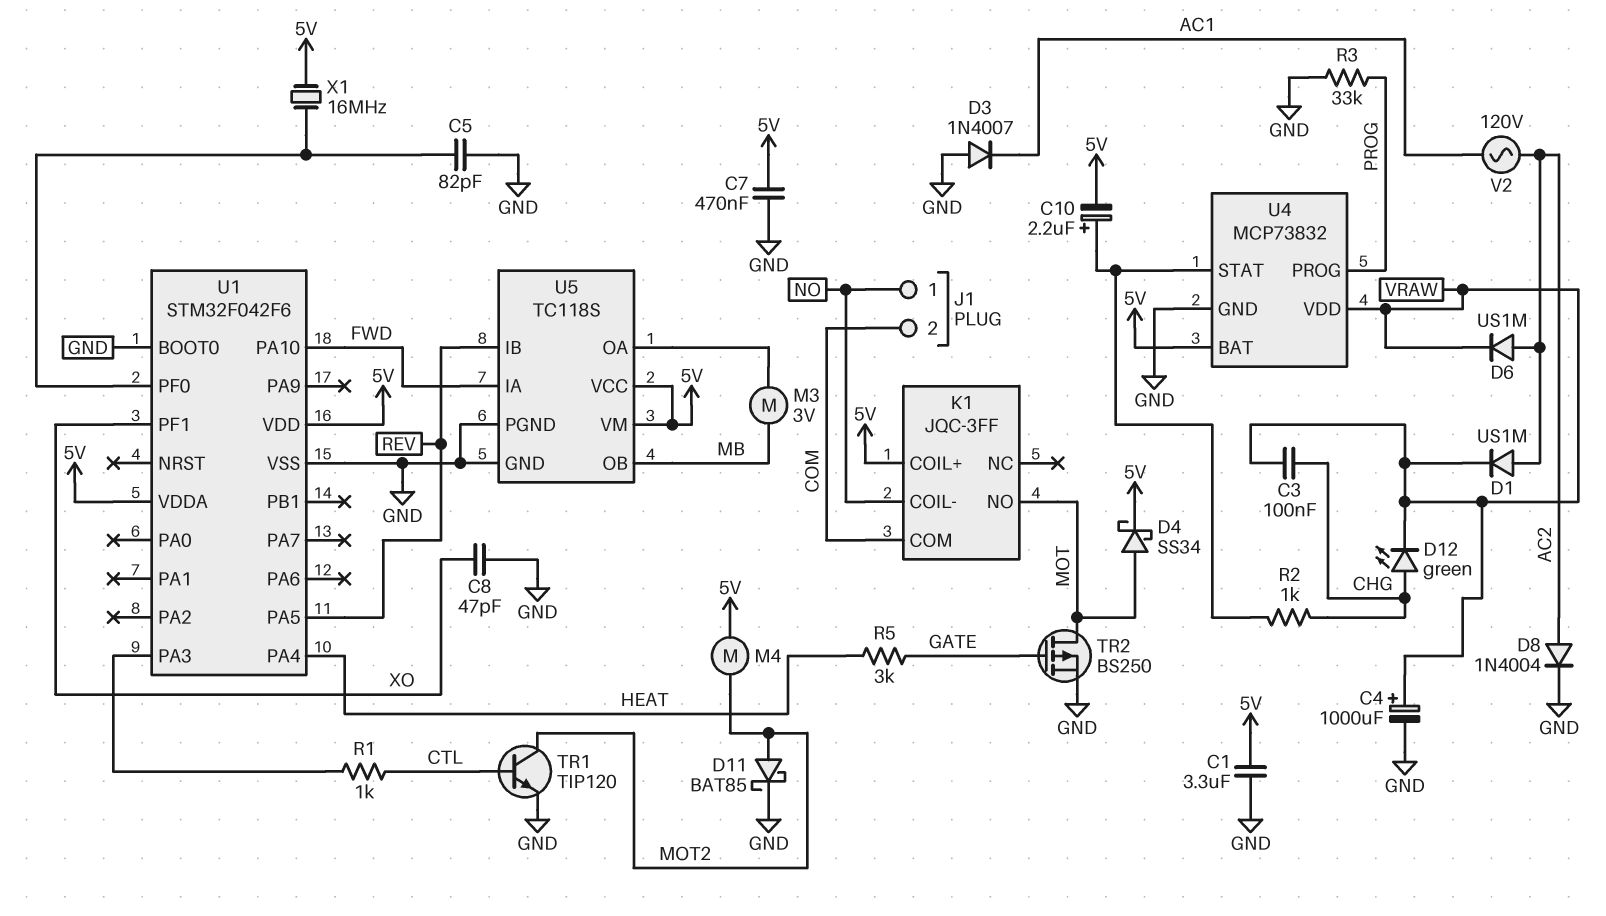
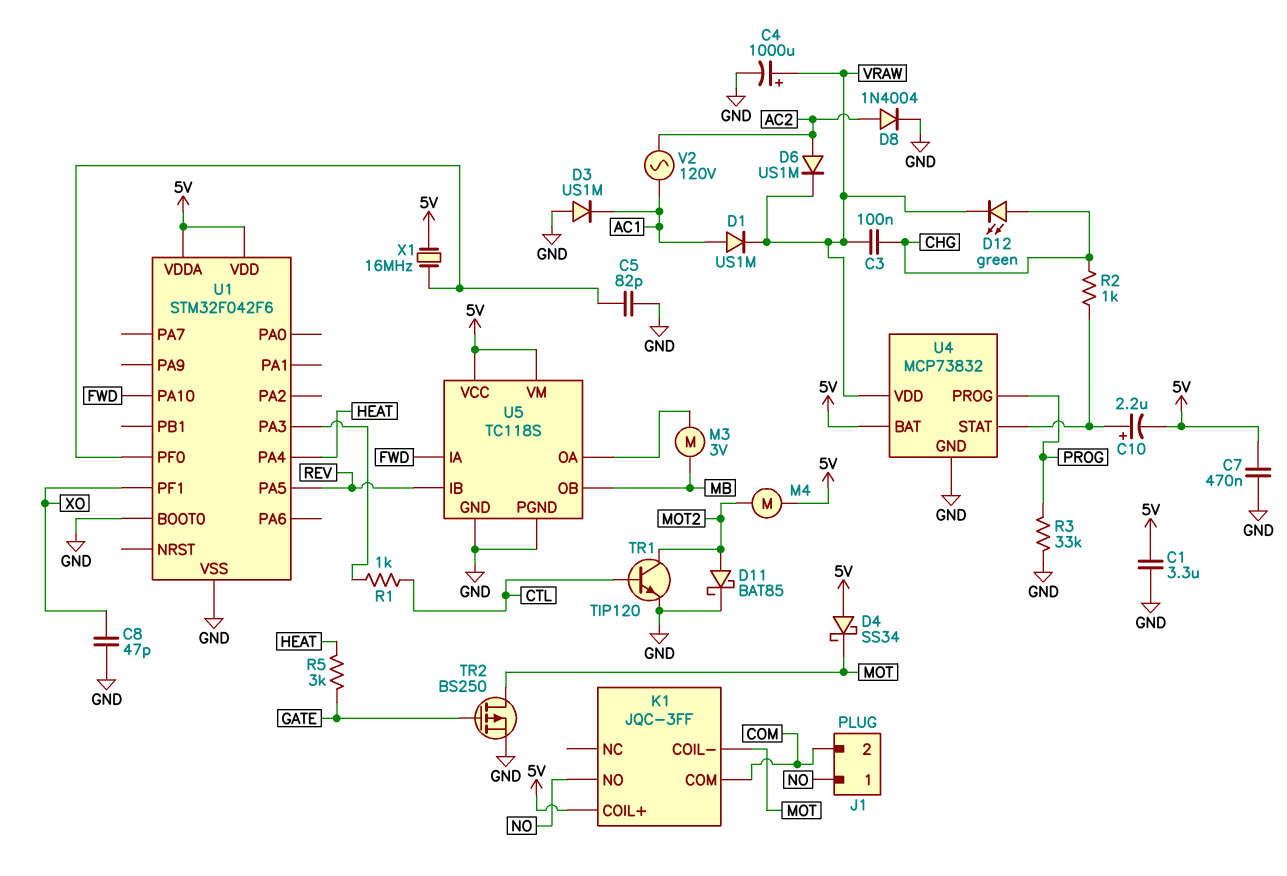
D1: diode US1M (A AC2, K VRAW) -> diode US1M (A AC1, K VRAW)
D3: diode 1N4007 (A GND, K AC1) -> diode US1M (A GND, K AC1)
D4: schottky SS34 (A MOT, K 5V) -> schottky SS34 (A 5V, K MOT)
K1 pin COIL-: NO -> MOT
K1 pin NO: MOT -> NO

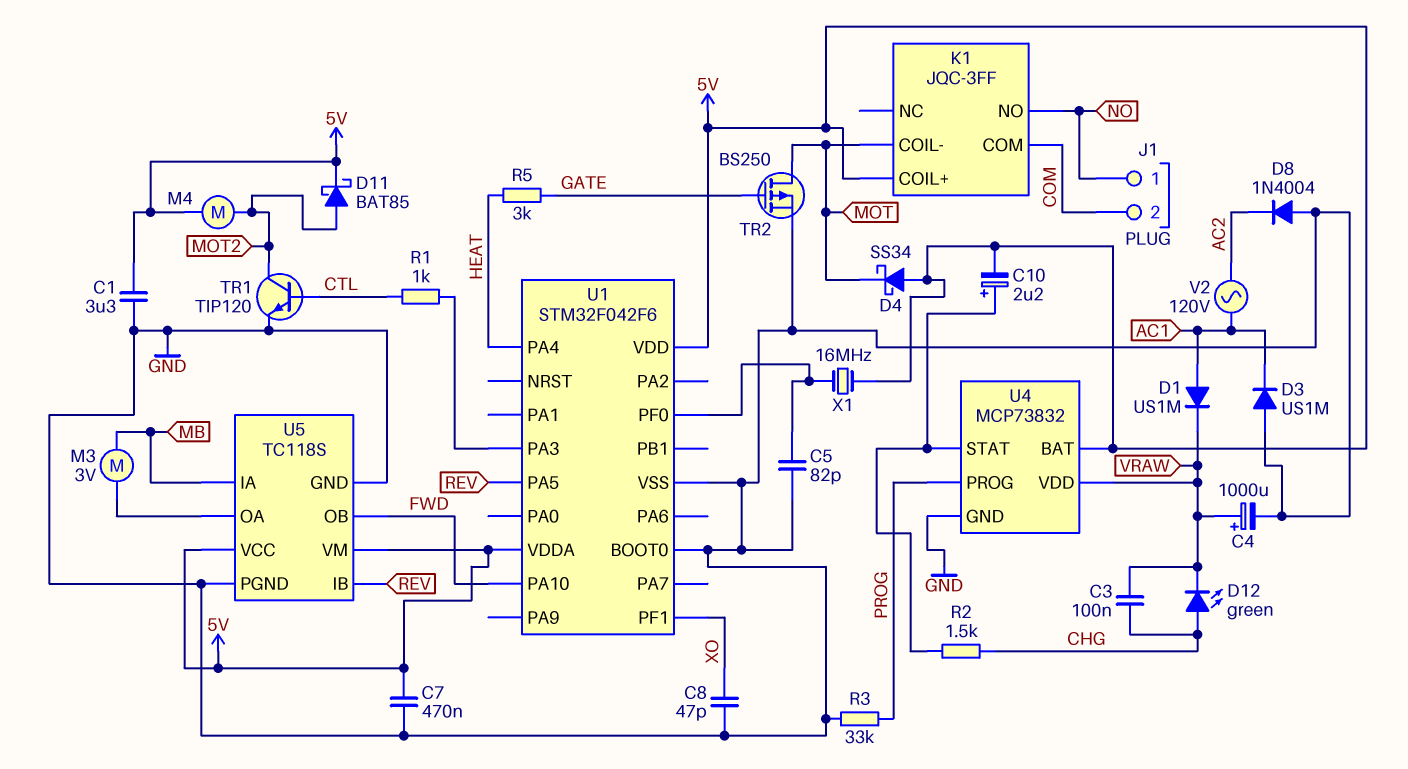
D6: diode US1M (A AC2, K VRAW) -> none
D8: diode 1N4004 (A AC2, K GND) -> diode 1N4004 (A GND, K AC2)
D11: schottky BAT85 (A MOT2, K GND) -> schottky BAT85 (A MOT2, K 5V)
R2: 1k (CHG, U4/STAT) -> 1.5k (CHG, U4/STAT)
U5 pin IA: FWD -> MB
U5 pin OB: MB -> FWD

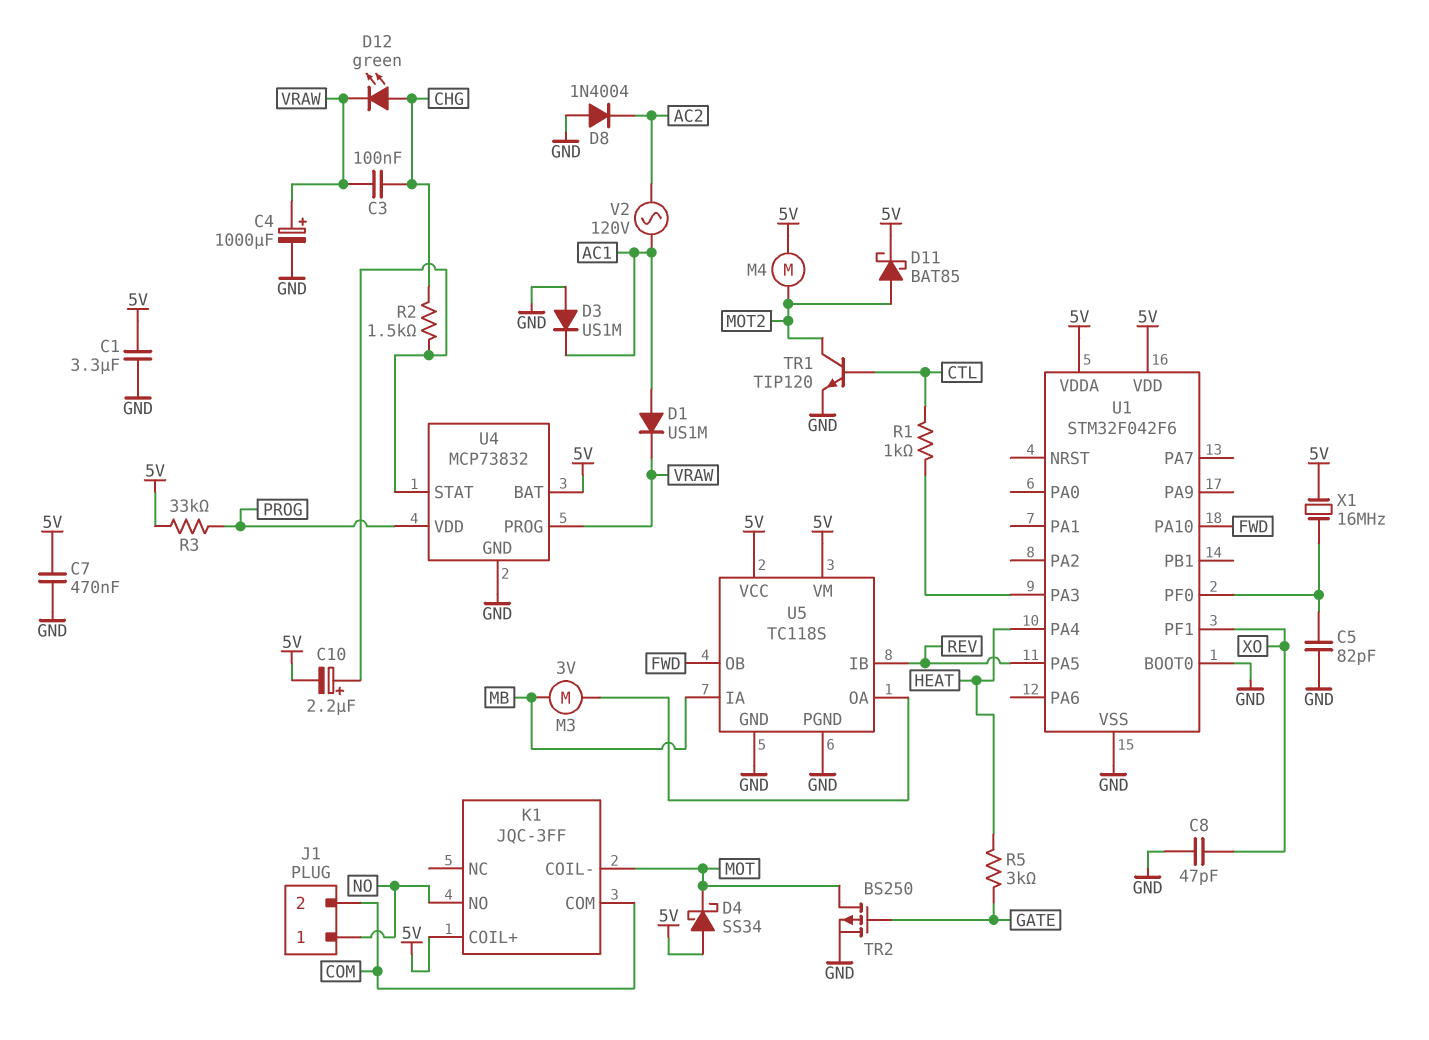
R3: 33k (GND, PROG) -> 33k (5V, PROG)
U4 pin PROG: PROG -> VRAW
U4 pin VDD: VRAW -> PROG

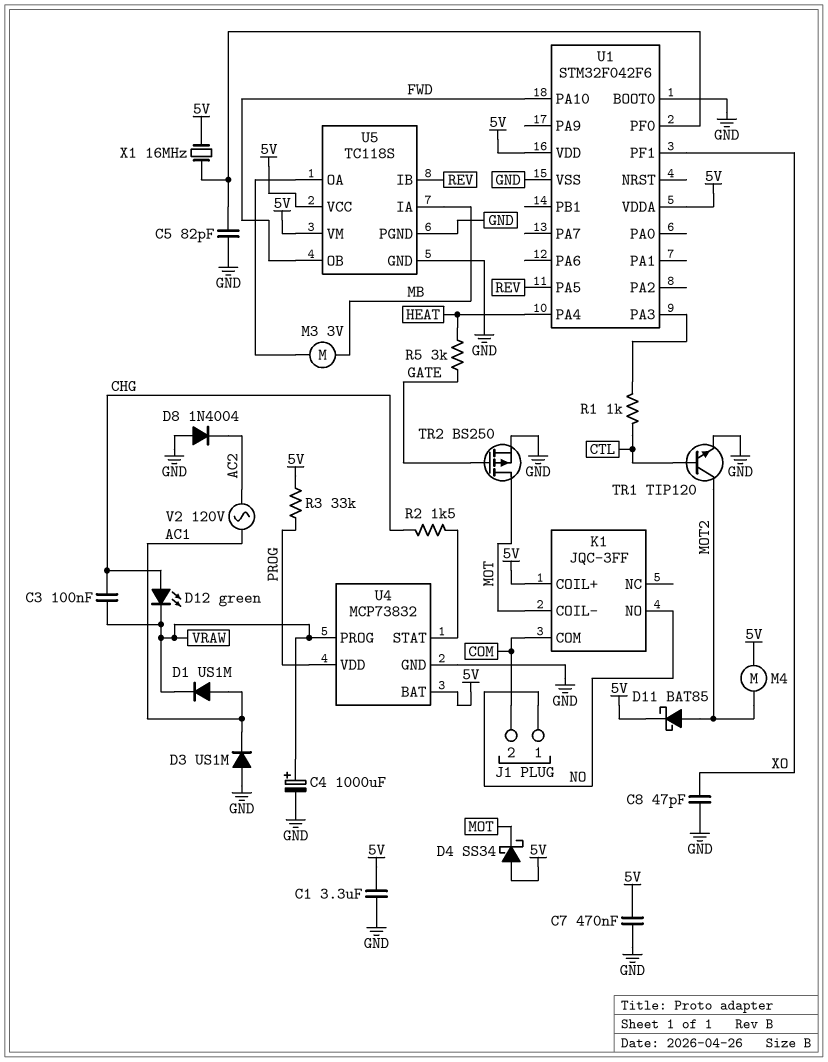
C10: 2.2uF (plus U4/STAT, minus 5V) -> none

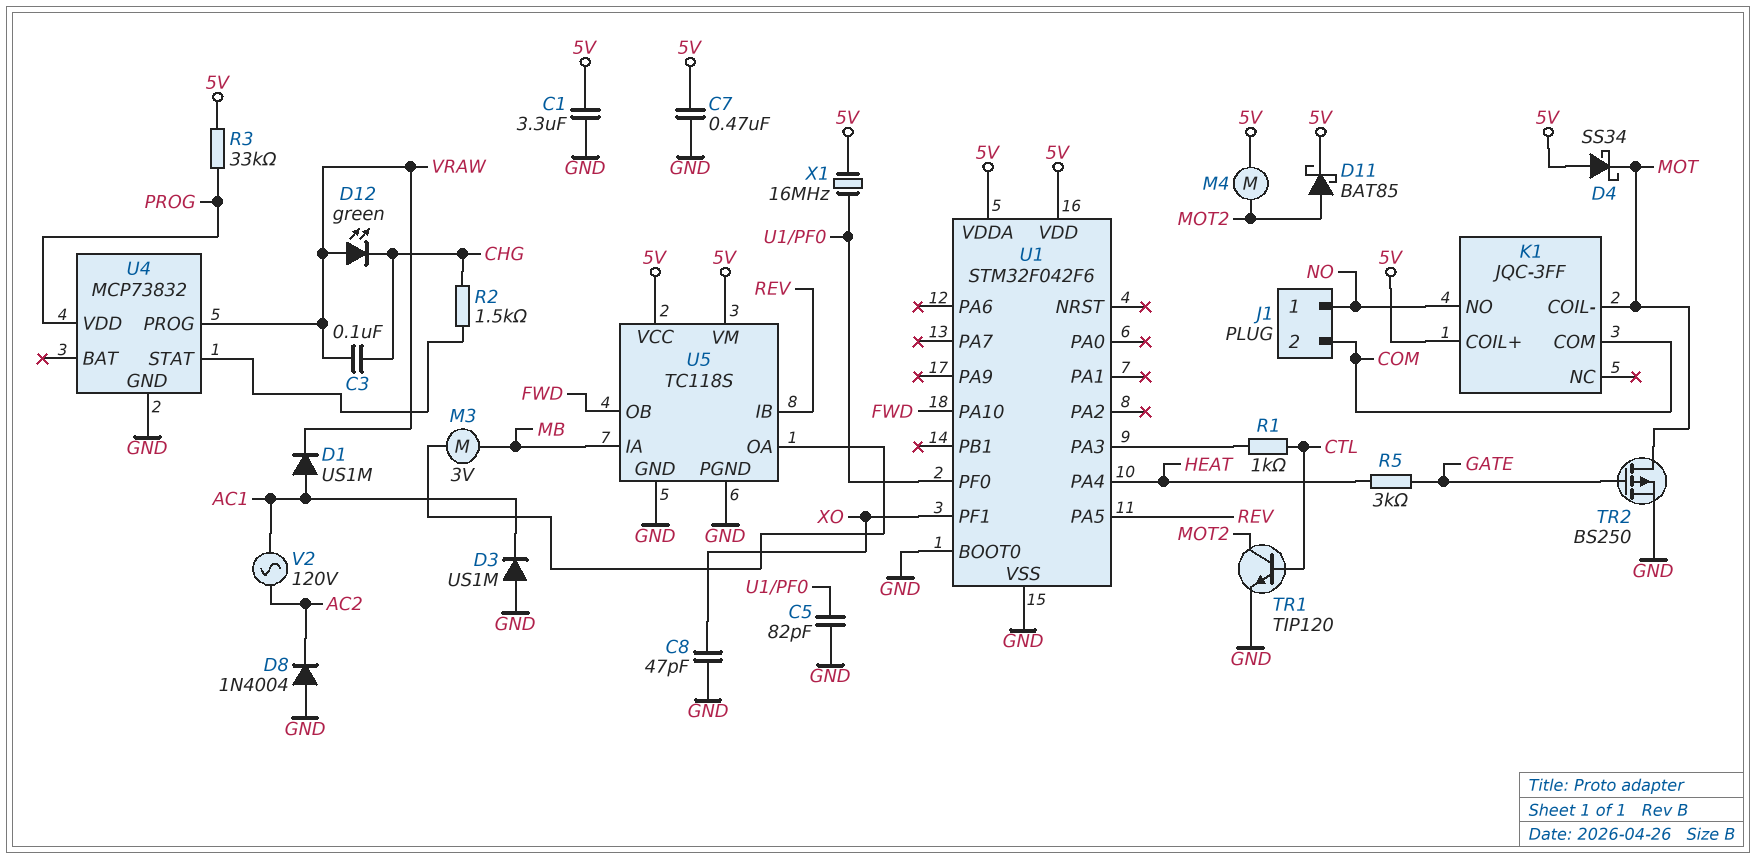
C4: 1000uF (plus VRAW, minus GND) -> none
D12: LED green (A CHG, K VRAW) -> LED green (A VRAW, K CHG)
U4 pin BAT: 5V -> none

